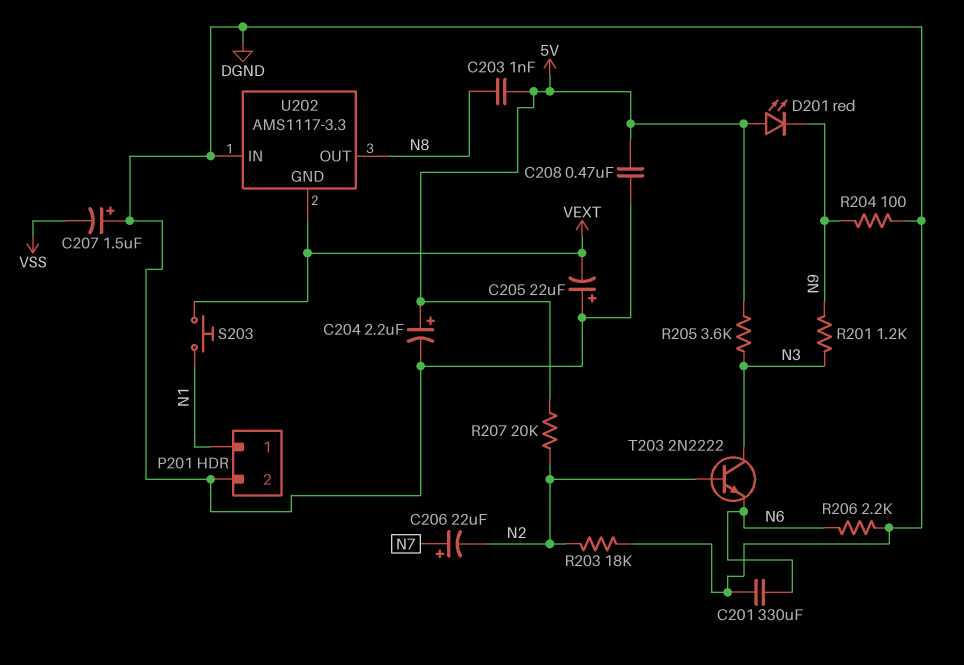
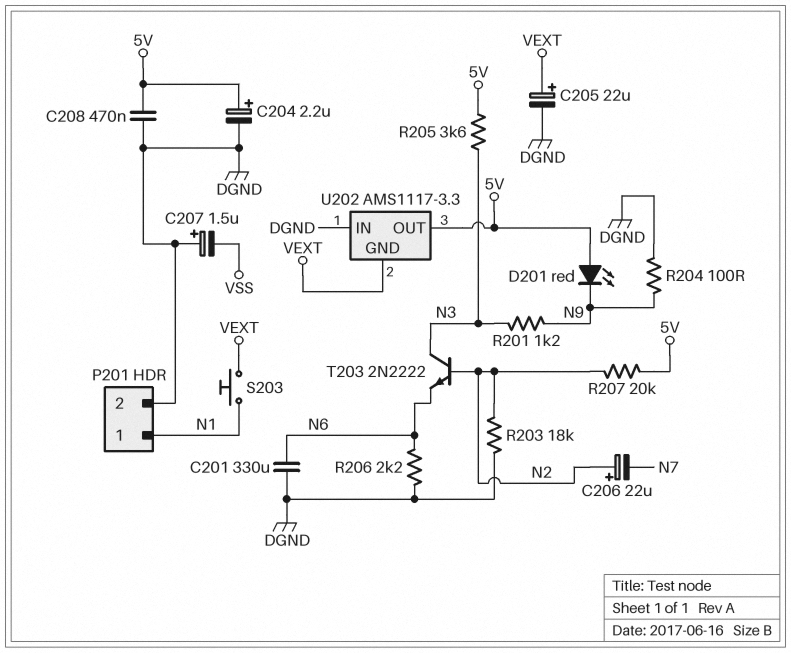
C203: 1nF (5V, N8) -> none
C205: 22uF (plus DGND, minus VEXT) -> 22uF (plus VEXT, minus DGND)
C206: 22uF (plus N7, minus N2) -> 22uF (plus N2, minus N7)
U202 pin OUT: N8 -> 5V

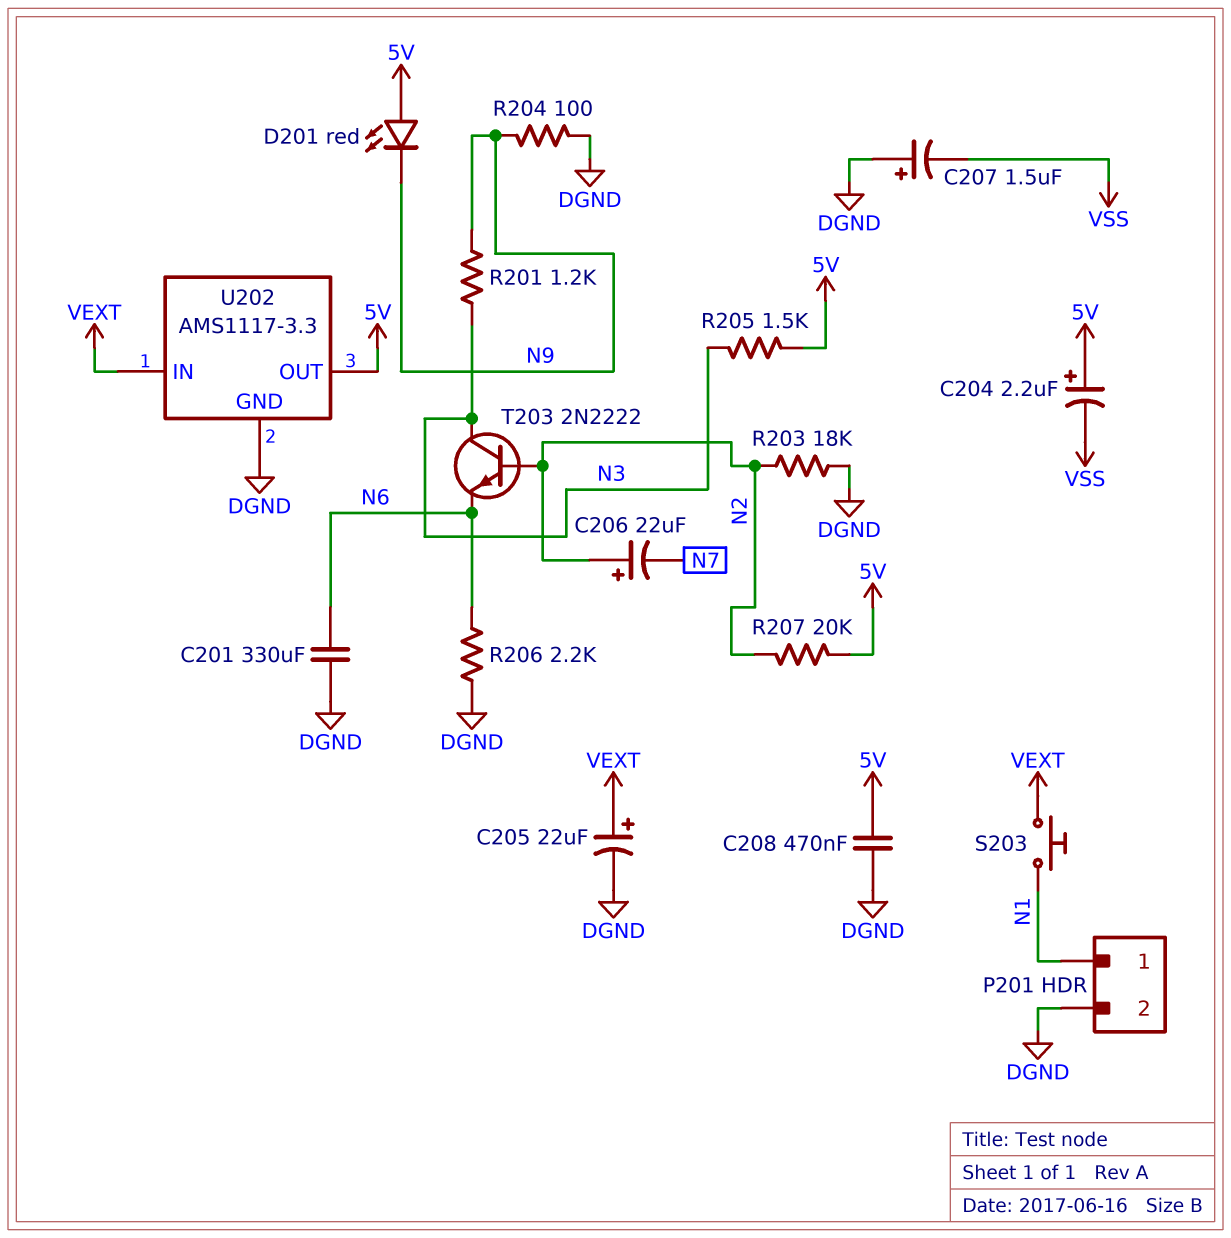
C204: 2.2uF (plus 5V, minus DGND) -> 2.2uF (plus 5V, minus VSS)
R205: 3.6k (5V, N3) -> 1.5k (5V, N3)
U202 pin GND: VEXT -> DGND
U202 pin IN: DGND -> VEXT

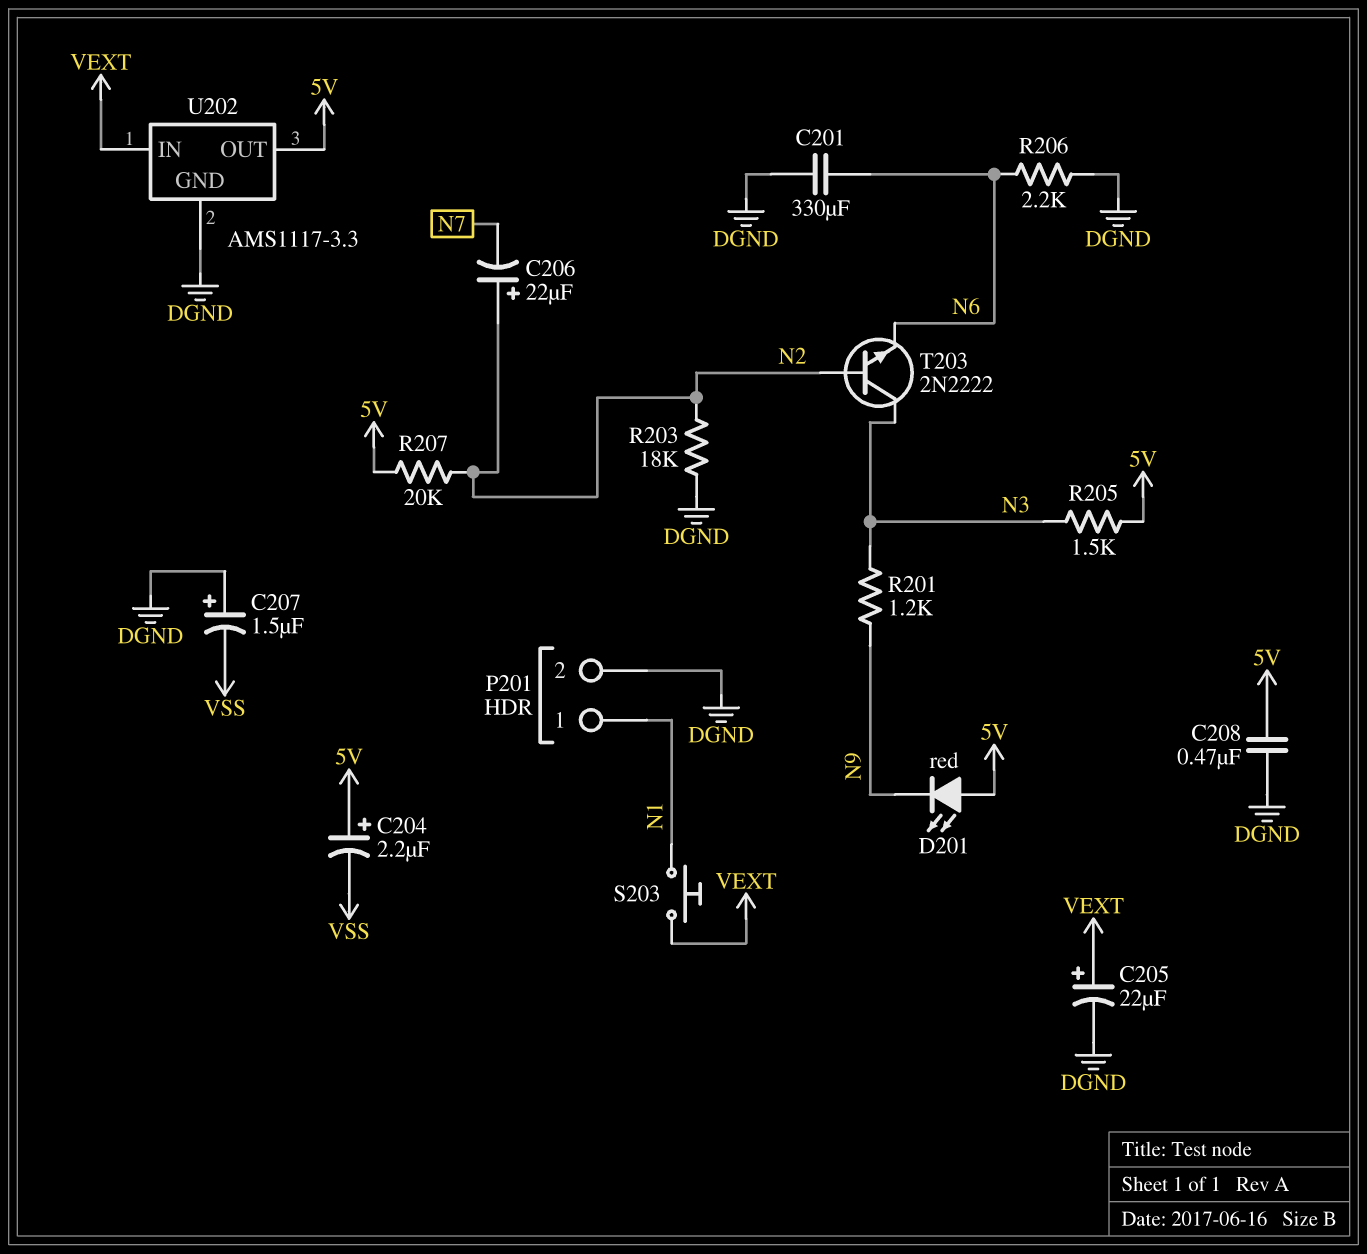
R204: 100 (DGND, N9) -> none

